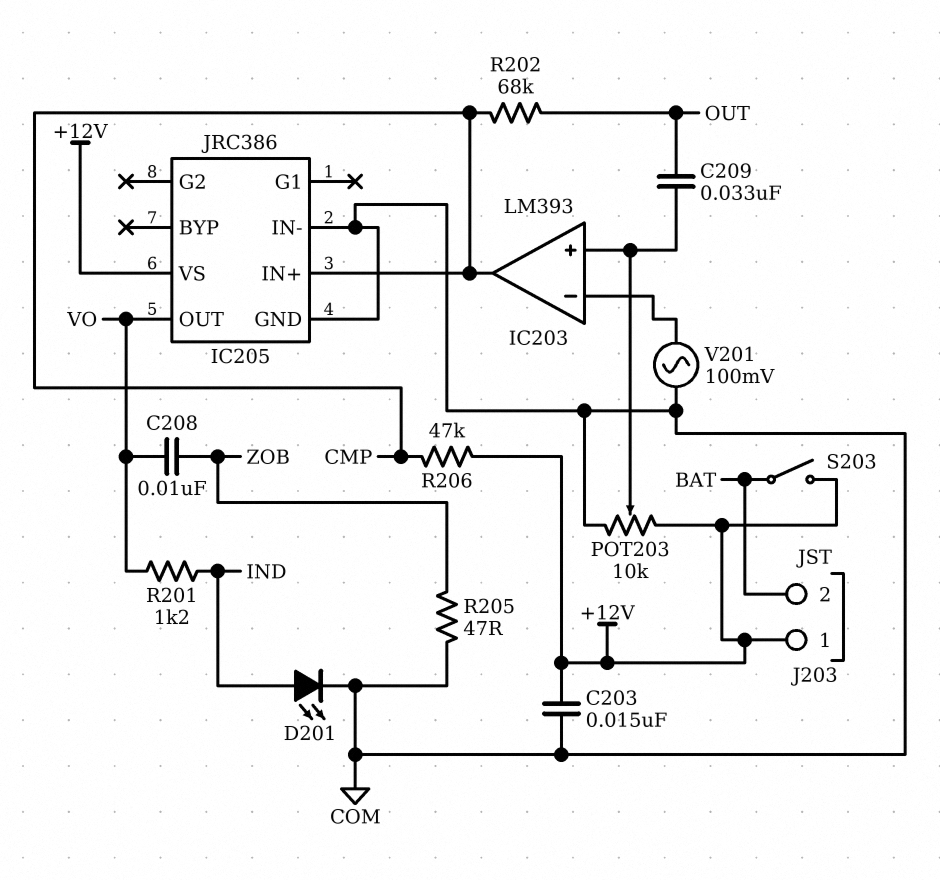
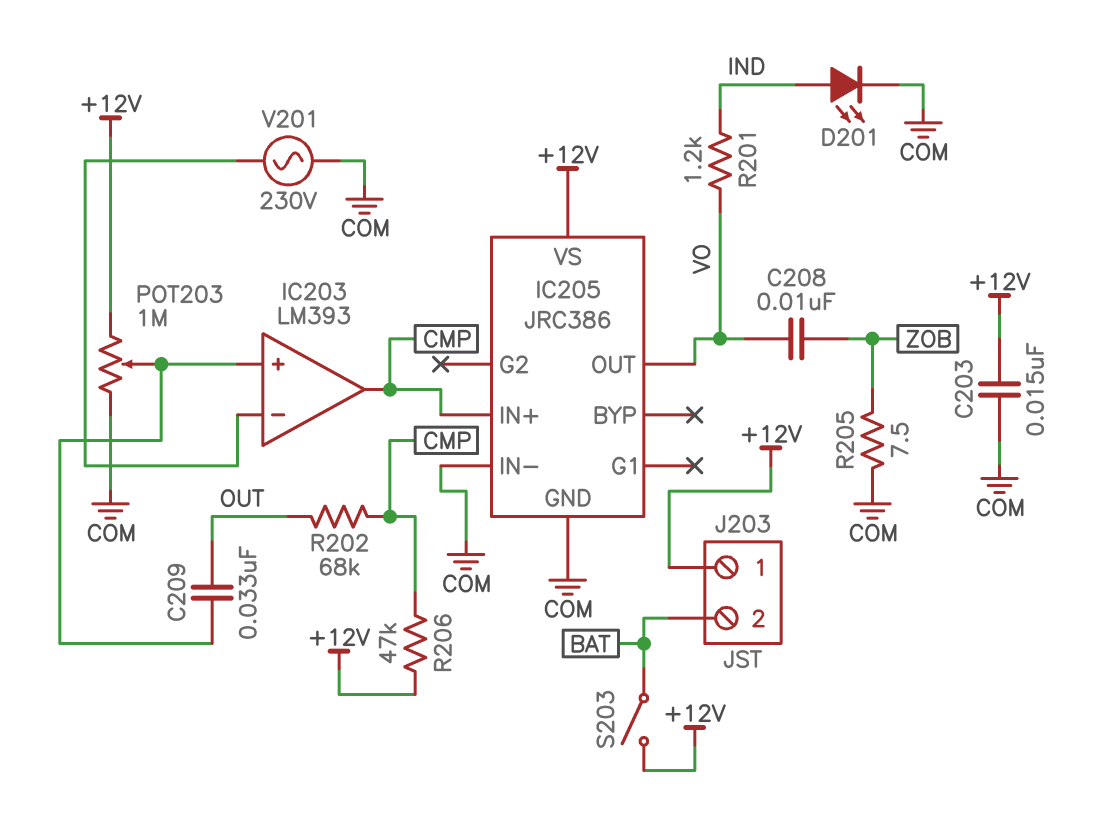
POT203: 10k (+12V, COM, wiper IC203/in+) -> 1M (+12V, COM, wiper IC203/in+)
R205: 47 (COM, ZOB) -> 7.5 (COM, ZOB)
V201: AC 100mV (COM, IC203/in-) -> AC 230V (COM, IC203/in-)

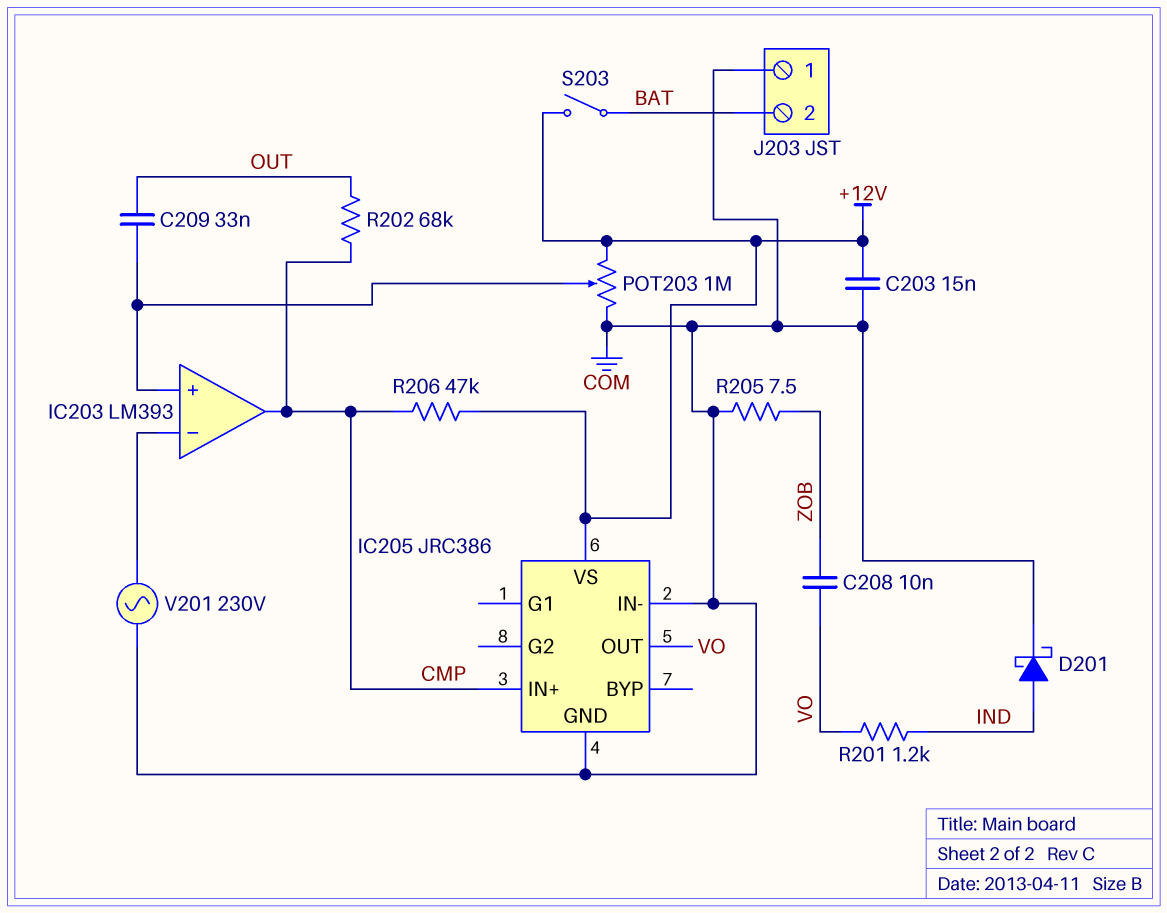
D201: LED (A IND, K COM) -> schottky (A IND, K COM)
J203 pin 1: +12V -> COM

